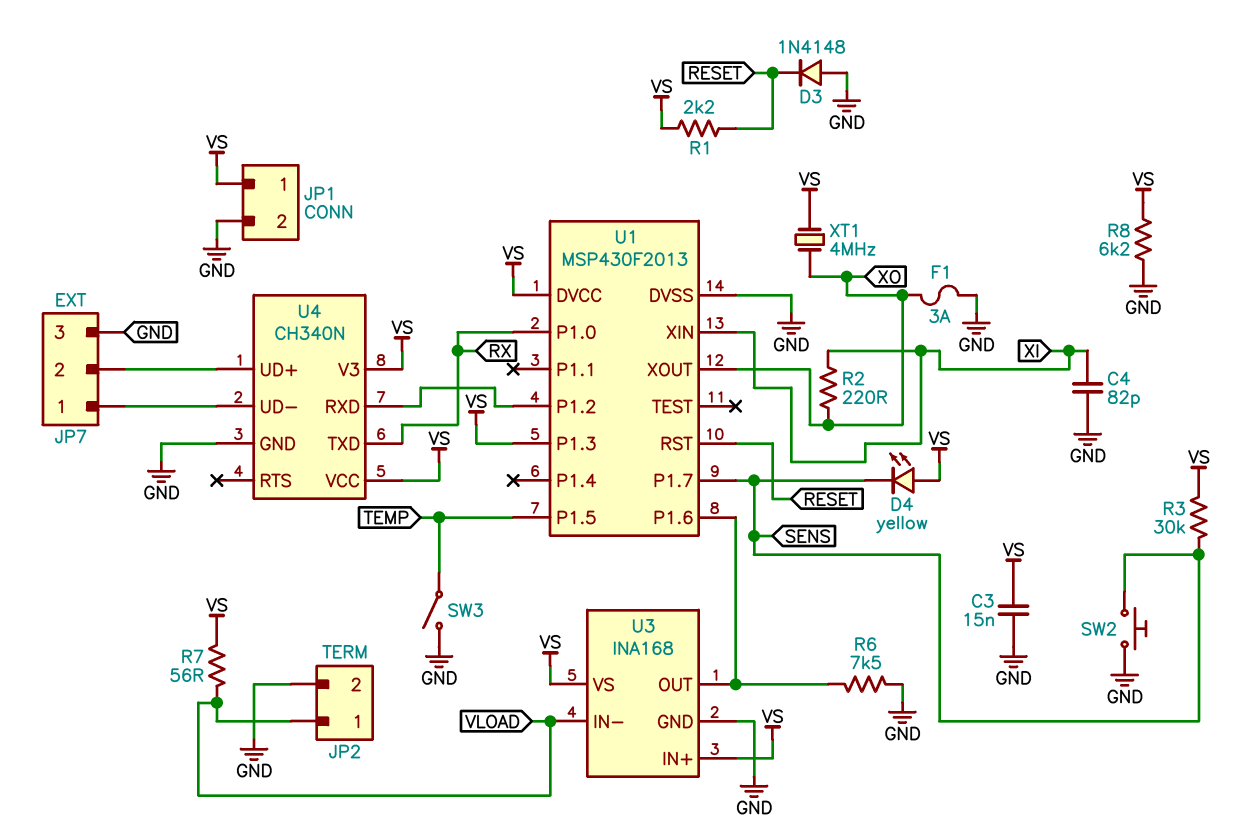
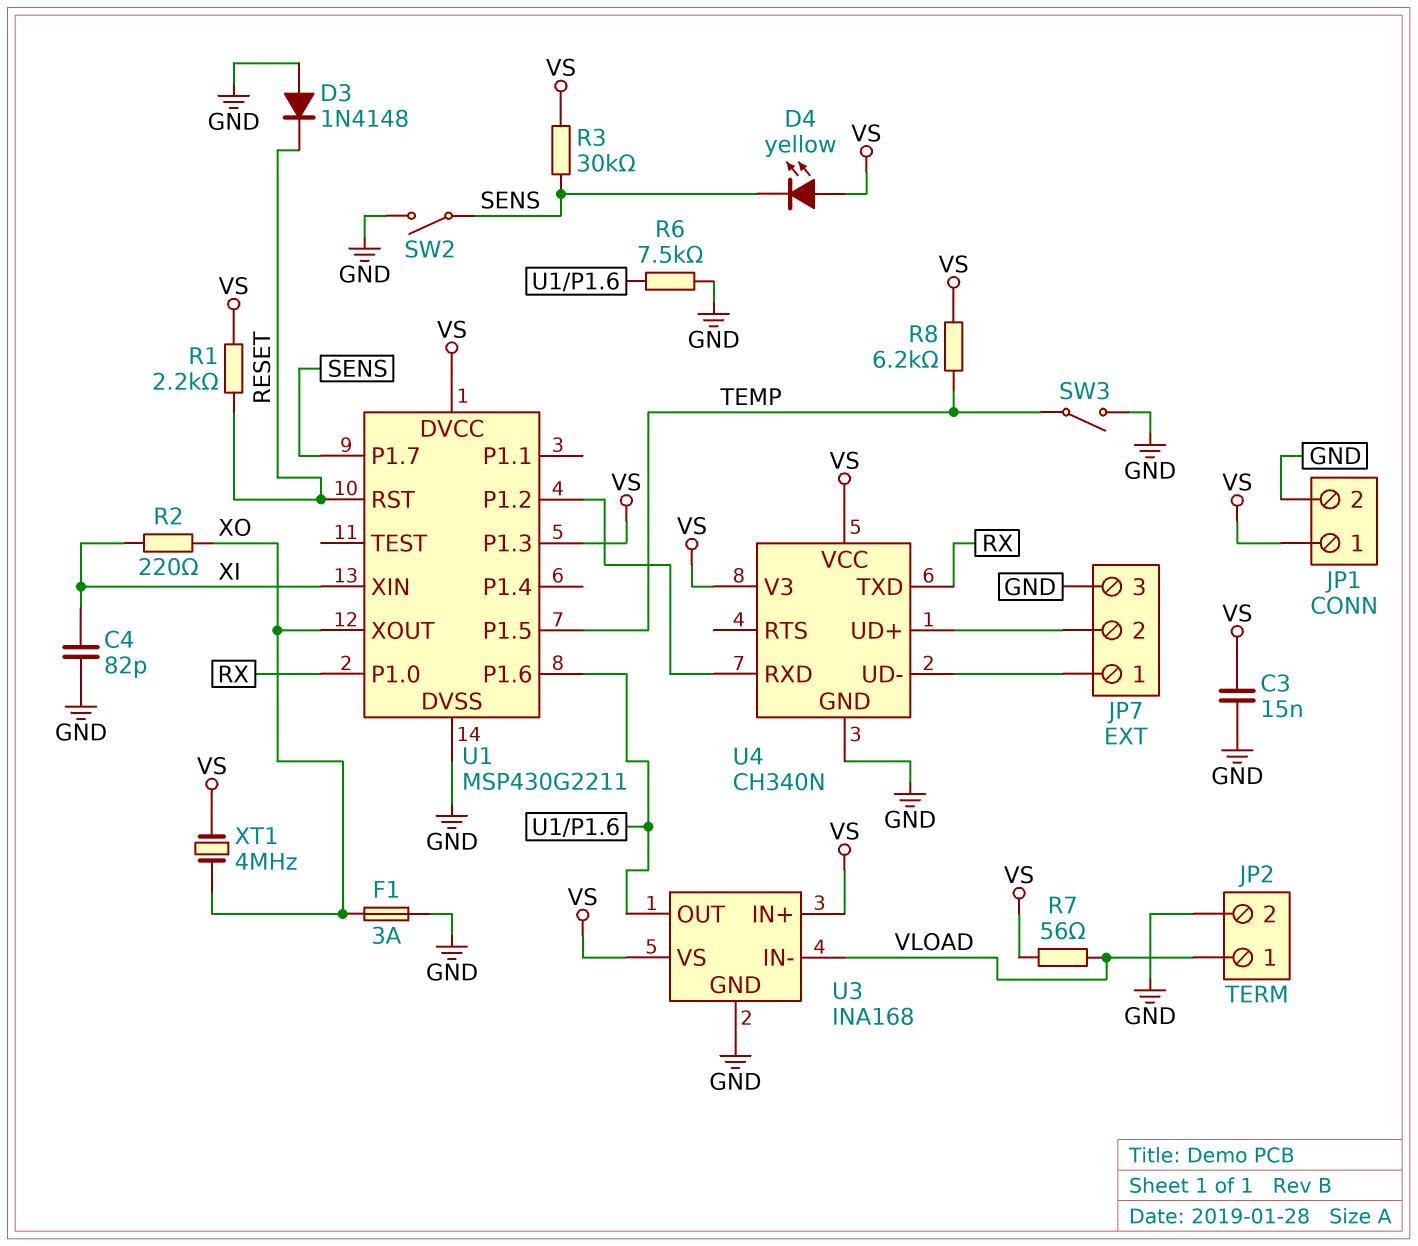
R8: 6.2k (GND, VS) -> 6.2k (TEMP, VS)
SW2: button (GND, SENS) -> switch (GND, SENS)
U1: MSP430F2013 -> MSP430G2211

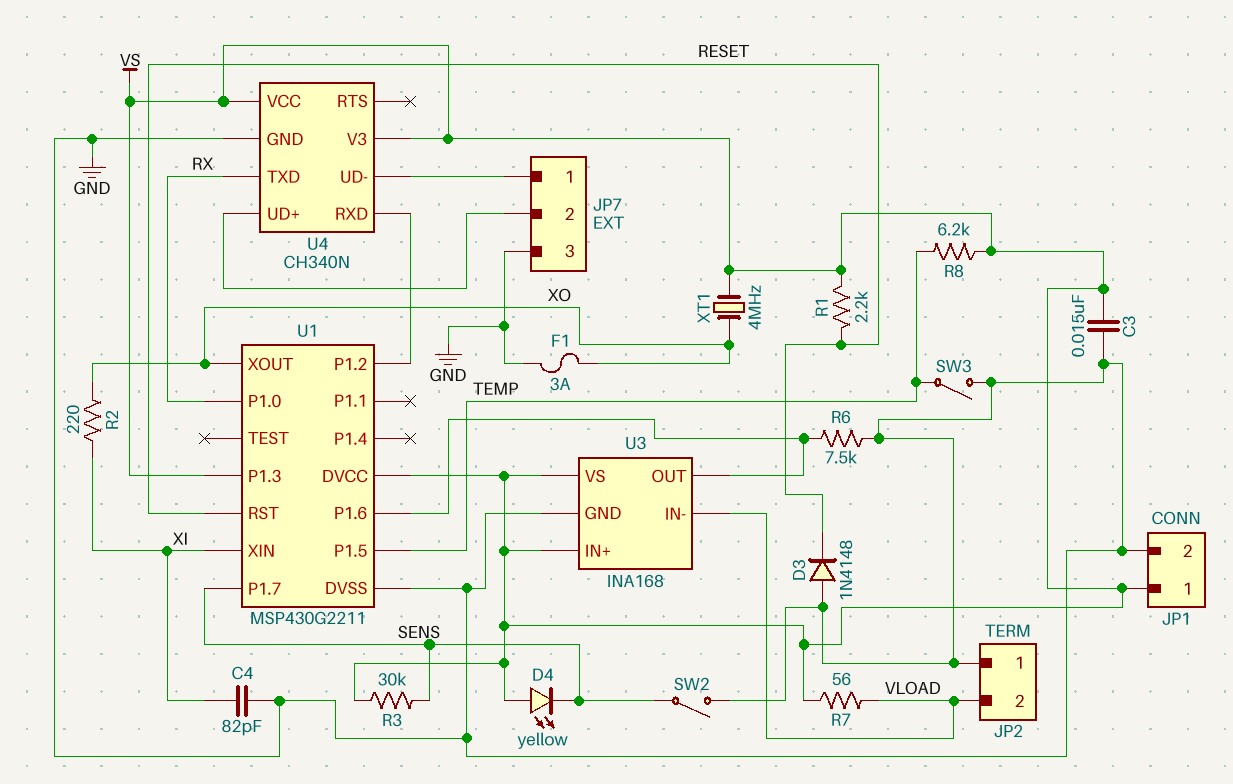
JP2 pin 1: VLOAD -> GND
JP2 pin 2: GND -> VLOAD

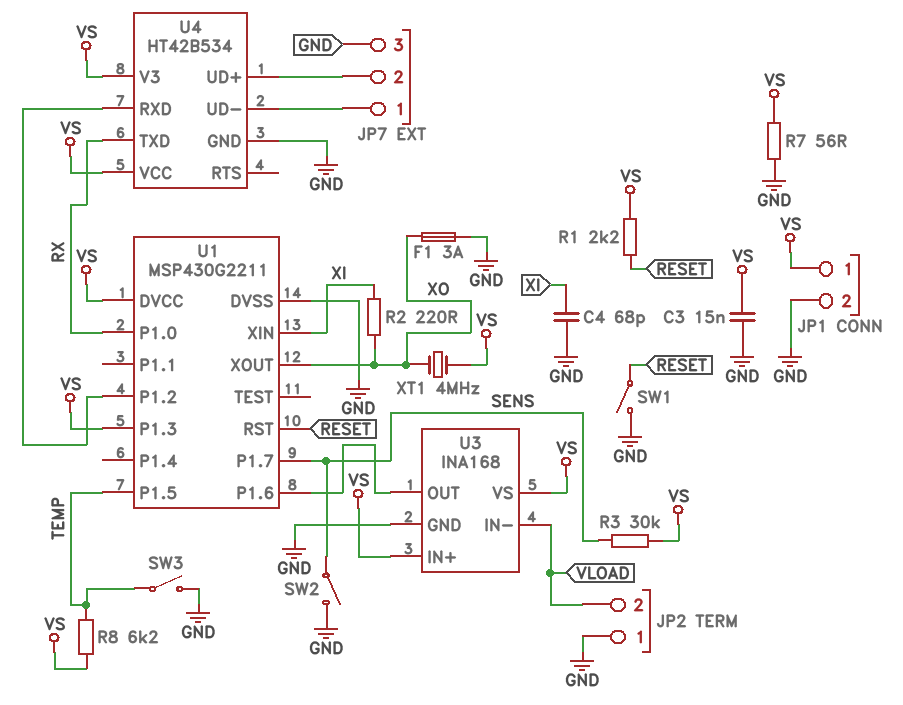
C4: 82pF (GND, XI) -> 68pF (GND, XI)
D3: diode 1N4148 (A GND, K RESET) -> none
D4: LED yellow (A VS, K SENS) -> none
R6: 7.5k (GND, U1/P1.6) -> none
R7: 56 (VLOAD, VS) -> 56 (GND, VS)
SW1: none -> switch (GND, RESET)
U4: CH340N -> HT42B534

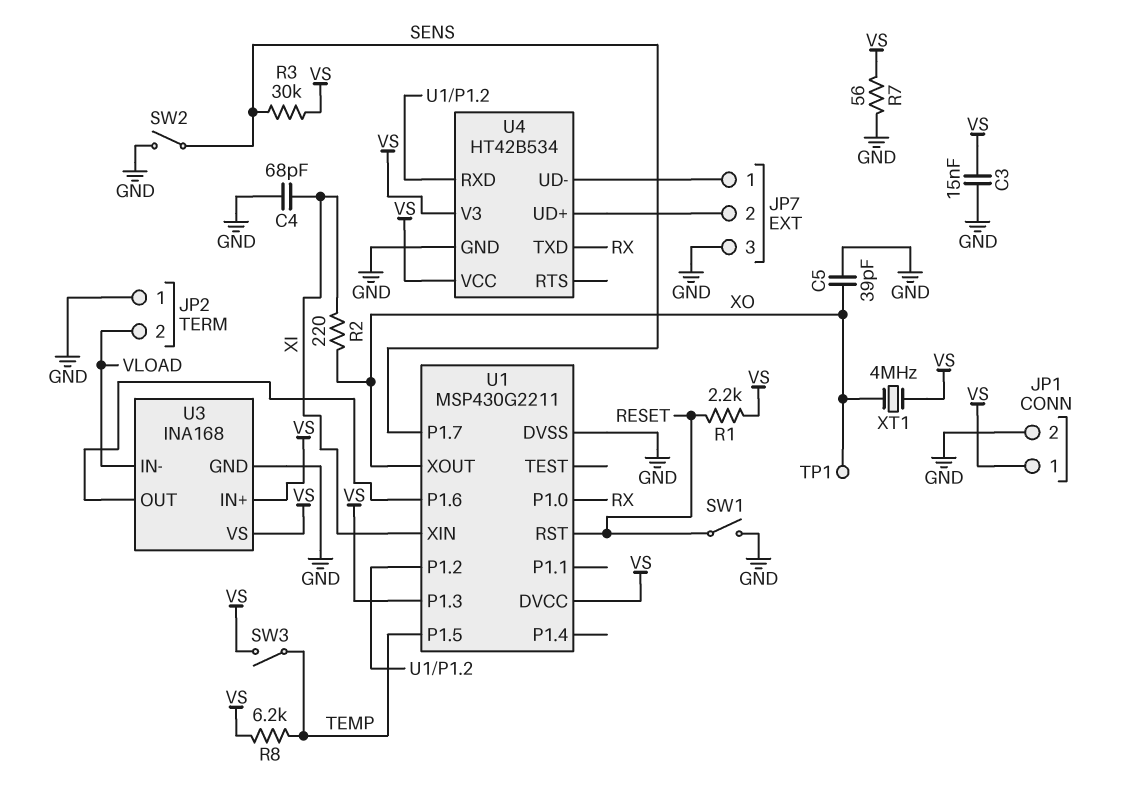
C5: none -> 39pF (GND, XO)
F1: 3A (GND, XO) -> none
SW3: switch (GND, TEMP) -> switch (TEMP, VS)
TP1: none -> test point (XO)

